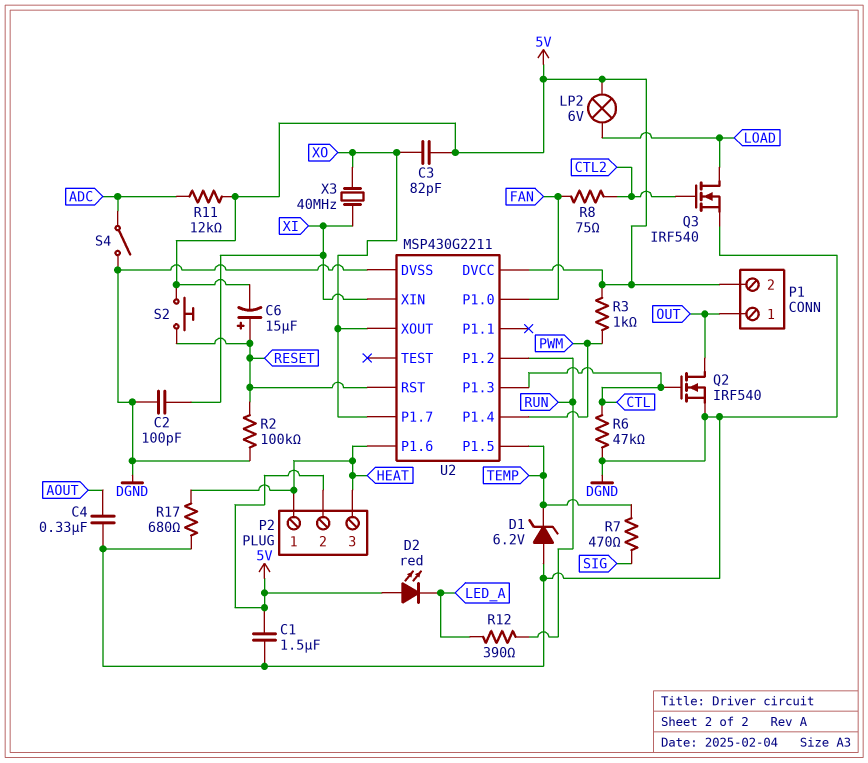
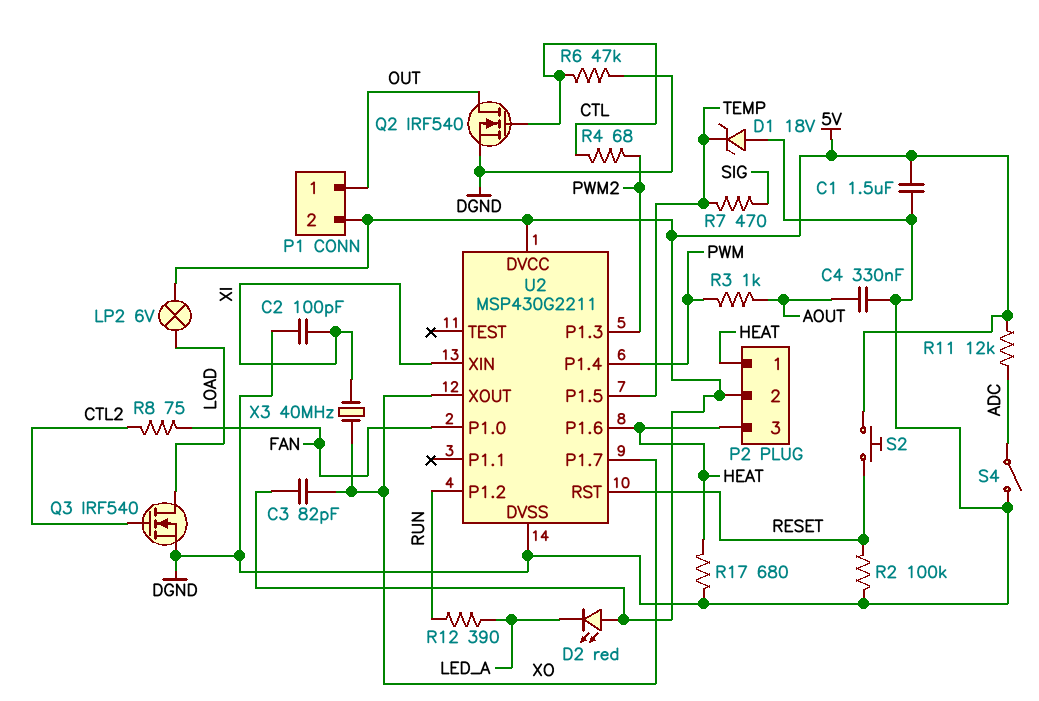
C6: 15uF (plus RESET, minus 5V) -> none
D1: zener 6.2V (A DGND, K TEMP) -> zener 18V (A DGND, K TEMP)
R3: 1k (5V, PWM) -> 1k (AOUT, PWM)
R4: none -> 68 (CTL, PWM2)
U2 pin P1.3: CTL -> PWM2

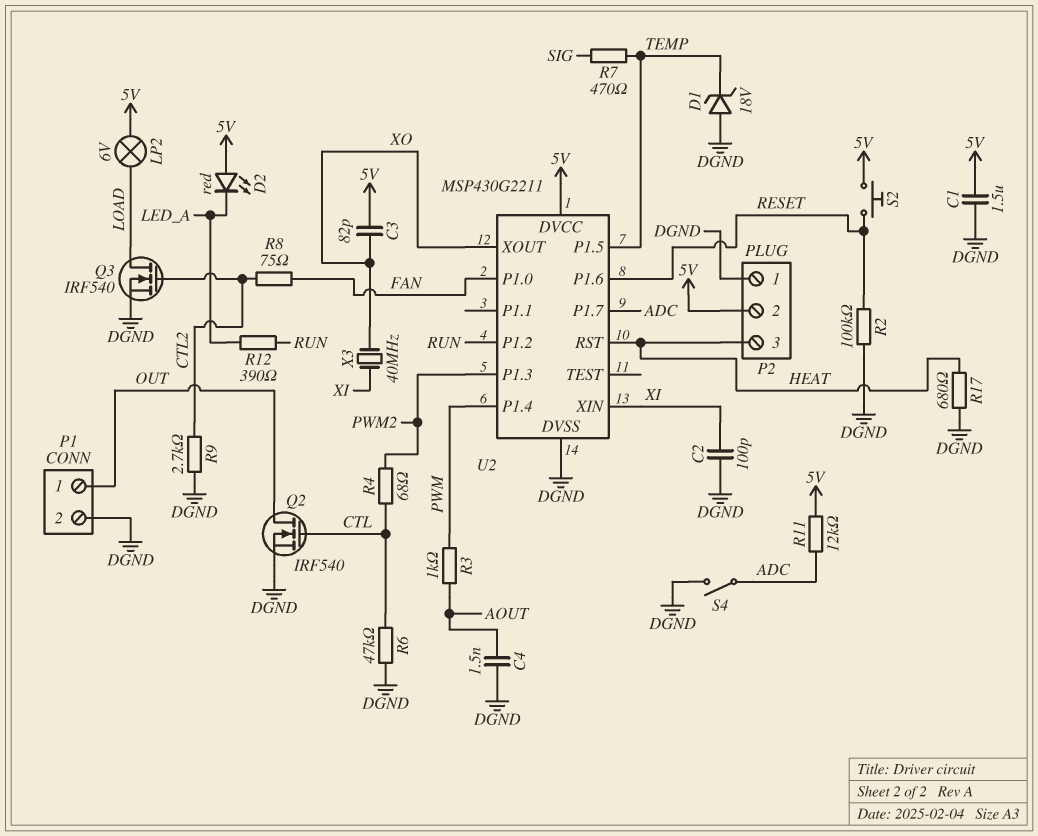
C4: 330nF (AOUT, DGND) -> 1.5nF (AOUT, DGND)
P1 pin 2: 5V -> DGND
P2 pin 1: HEAT -> DGND
R9: none -> 2.7k (CTL2, DGND)
U2 pin P1.6: HEAT -> RESET
U2 pin P1.7: XO -> ADC
U2 pin RST: RESET -> HEAT

